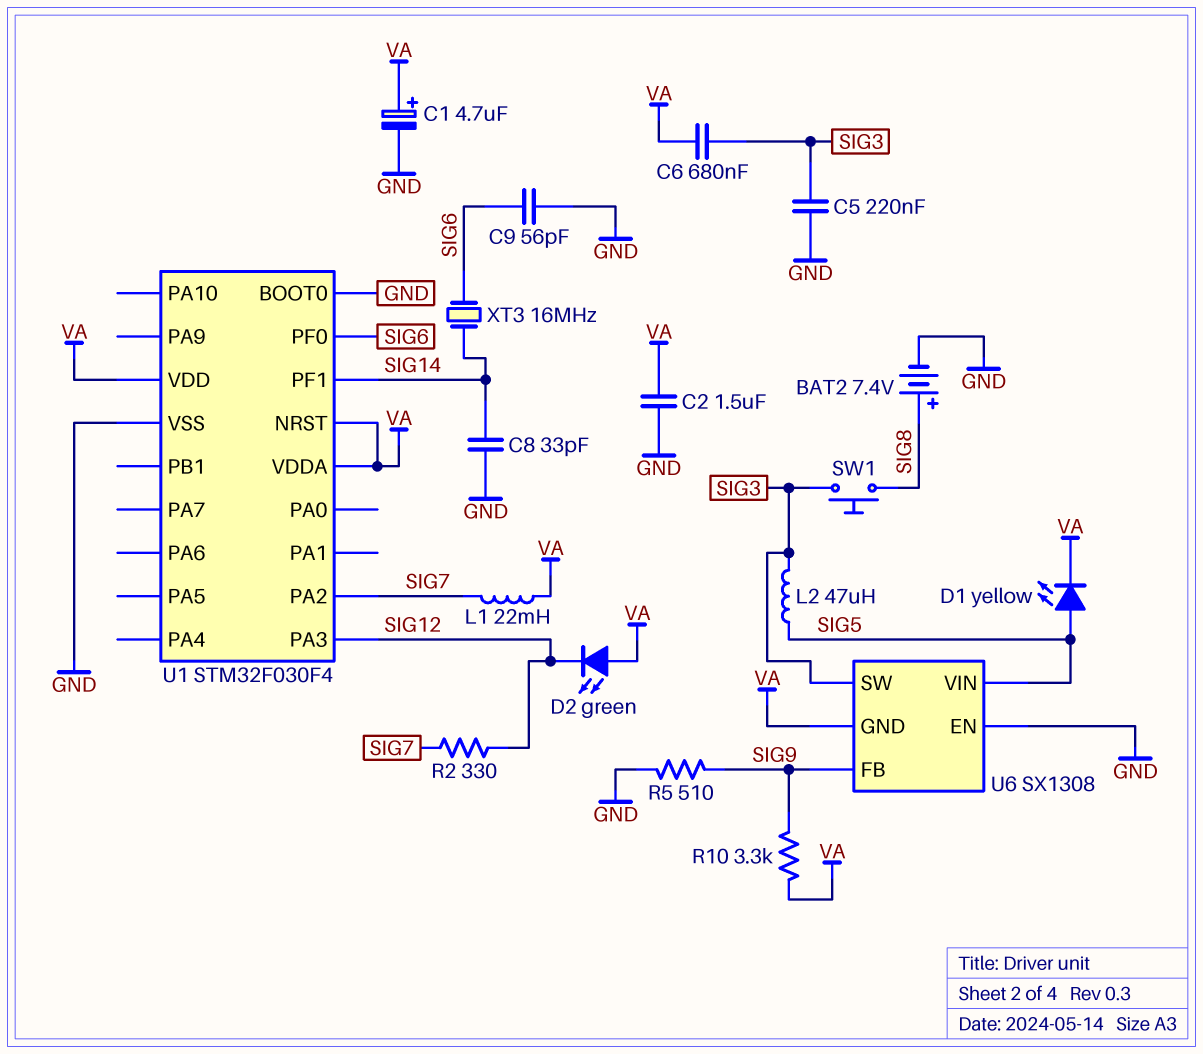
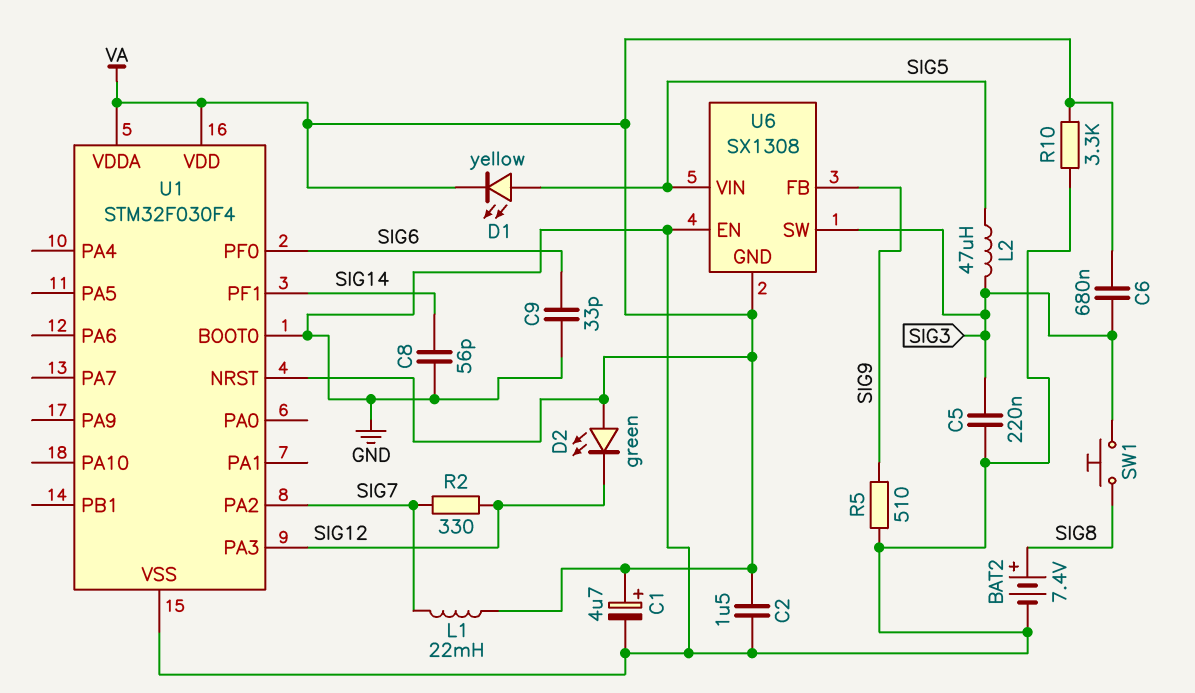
C8: 33pF (GND, SIG14) -> 56pF (GND, SIG14)
C9: 56pF (GND, SIG6) -> 33pF (GND, SIG6)
R10: 3.3k (SIG9, VA) -> 3.3k (GND, VA)
XT3: 16MHz (SIG6, SIG14) -> none

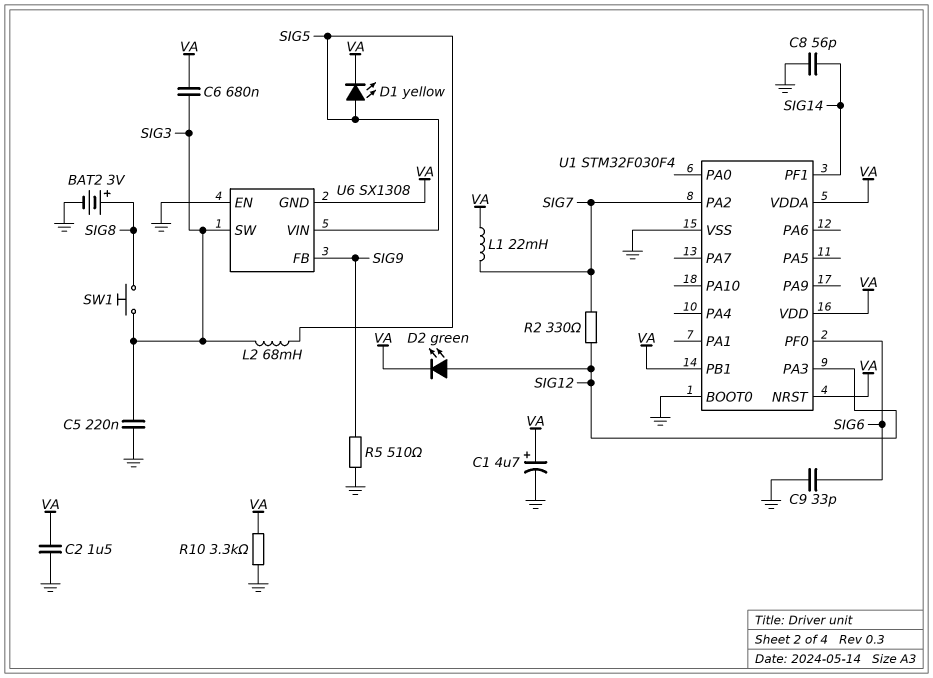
BAT2: 7.4V (plus SIG8, minus GND) -> 3V (plus SIG8, minus GND)
D2: LED green (A VA, K SIG12) -> LED green (A SIG12, K VA)
L2: 47uH (SIG3, SIG5) -> 68mH (SIG3, SIG5)
U1 pin PB1: none -> VA

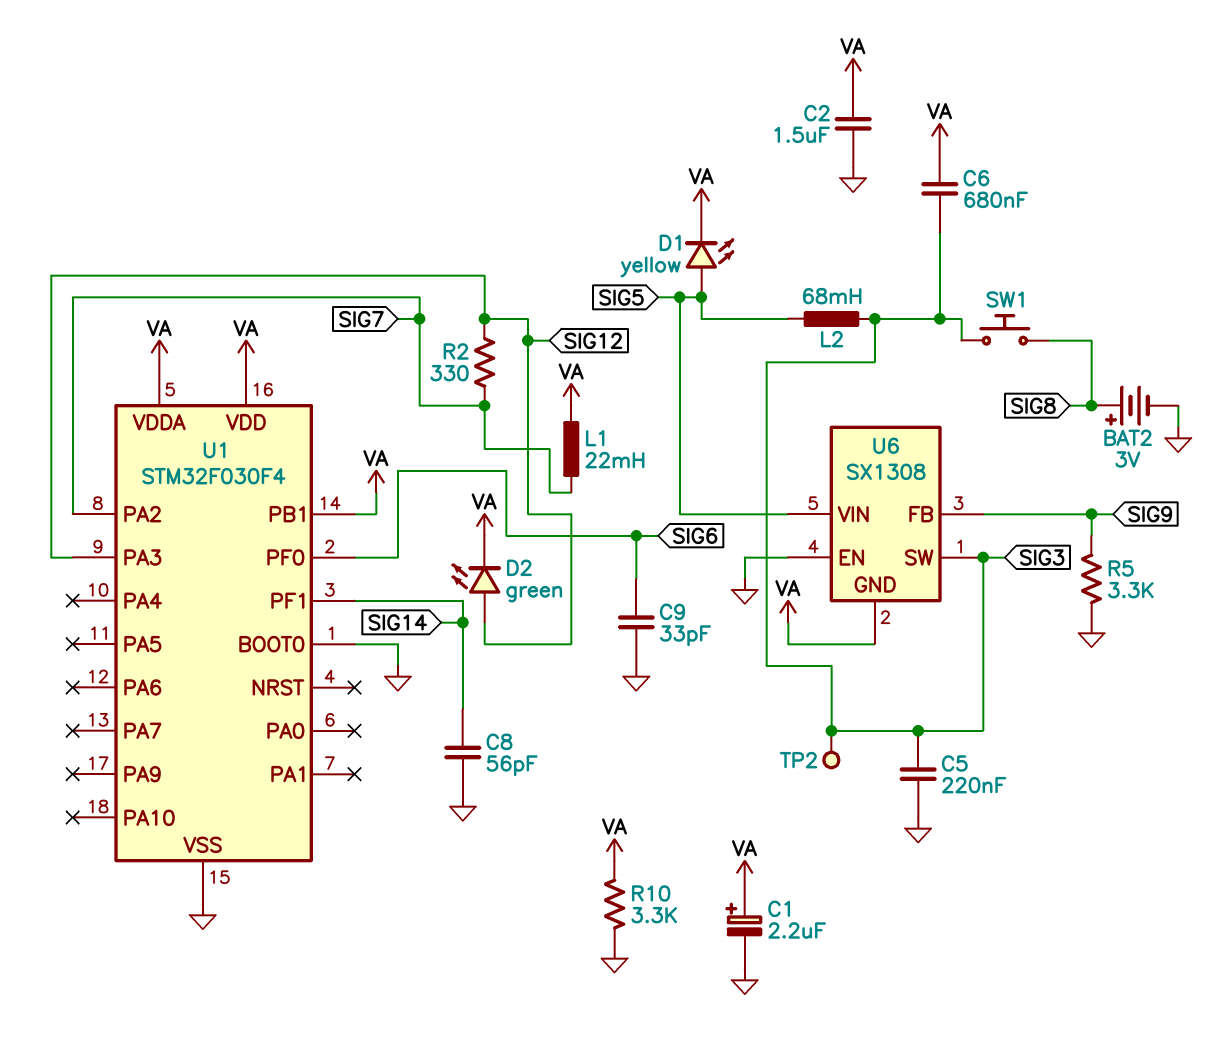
C1: 4.7uF (plus VA, minus GND) -> 2.2uF (plus VA, minus GND)
R5: 510 (GND, SIG9) -> 3.3k (GND, SIG9)
TP2: none -> test point (SIG3)
U1 pin NRST: VA -> none

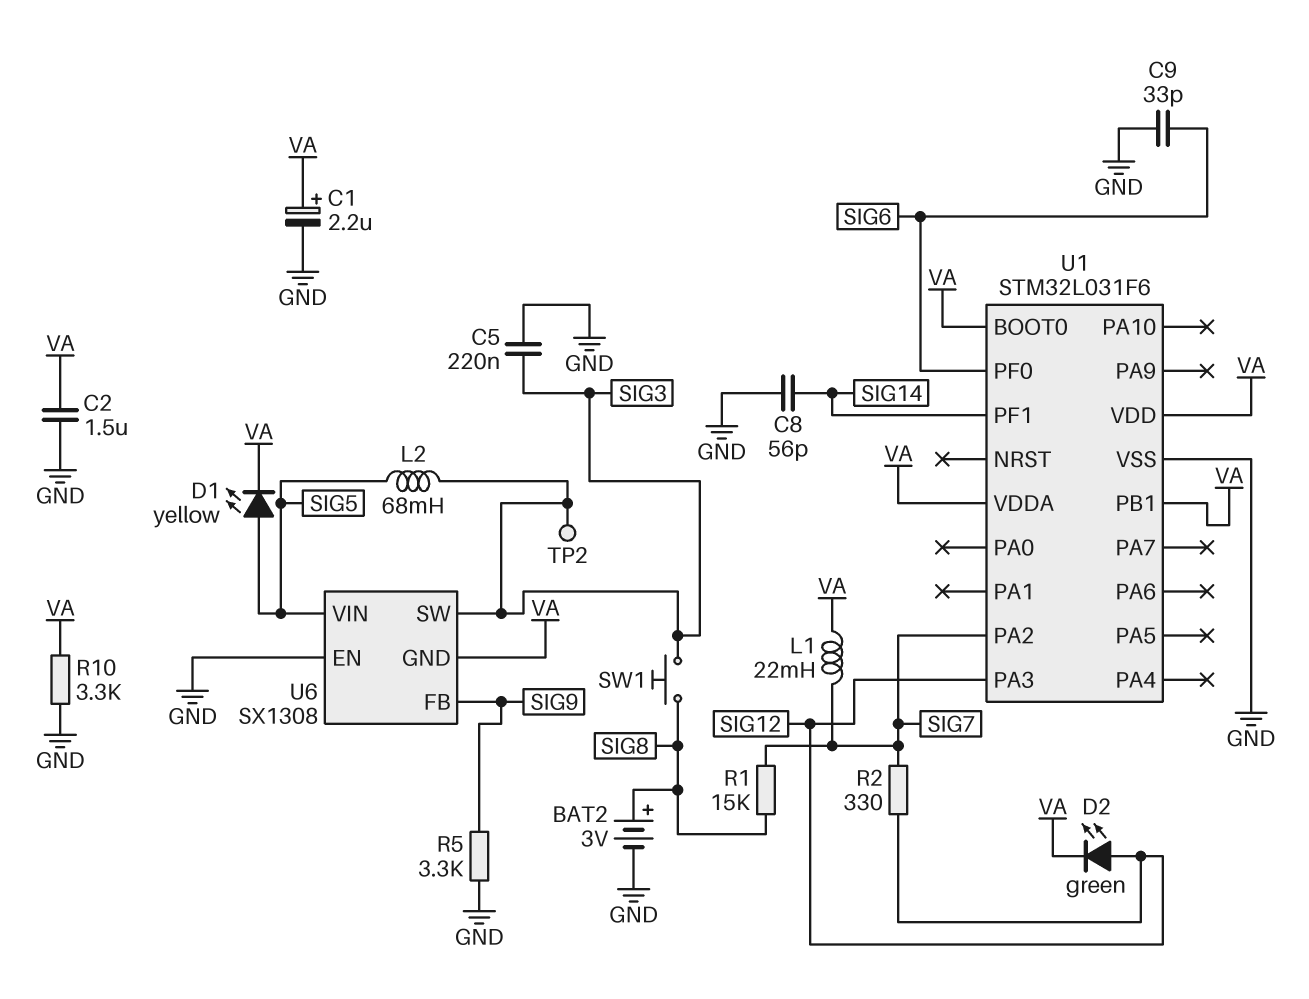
C6: 680nF (SIG3, VA) -> none
R1: none -> 15k (SIG7, SIG8)
U1: STM32F030F4 -> STM32L031F6
U1 pin BOOT0: GND -> VA

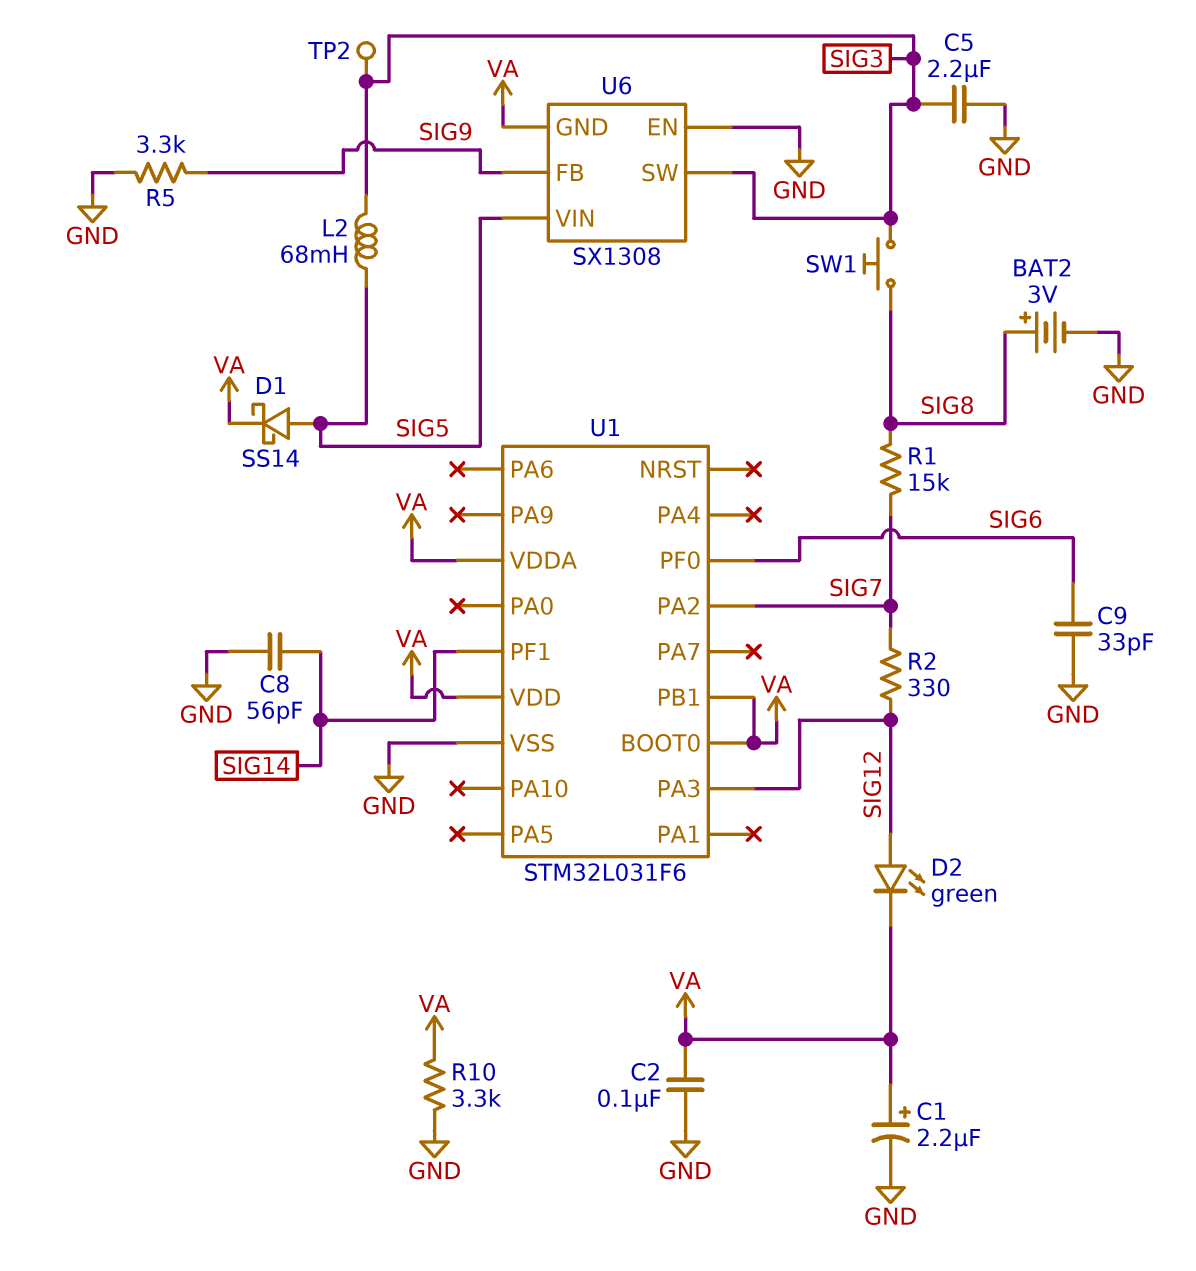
C2: 1.5uF (GND, VA) -> 100nF (GND, VA)
C5: 220nF (GND, SIG3) -> 2.2uF (GND, SIG3)
D1: LED yellow (A SIG5, K VA) -> schottky SS14 (A SIG5, K VA)
L1: 22mH (SIG7, VA) -> none

